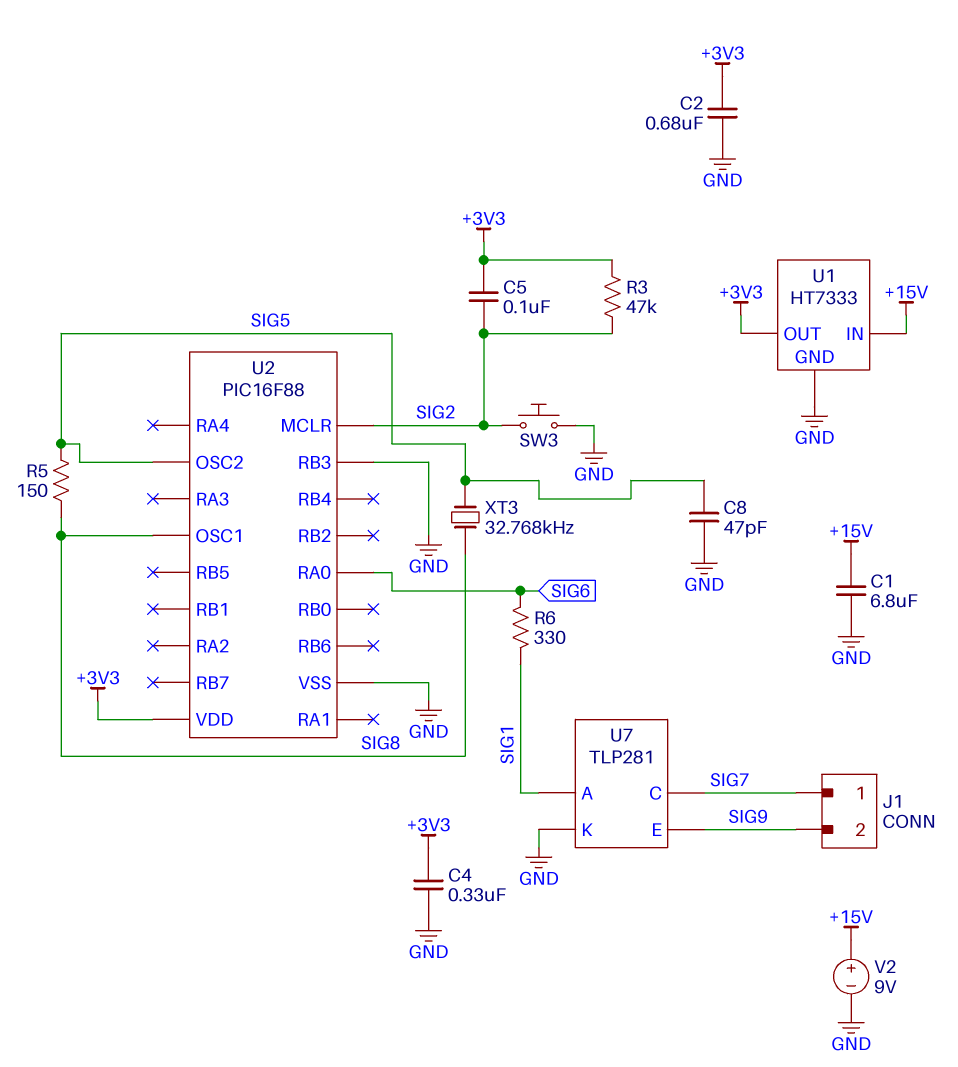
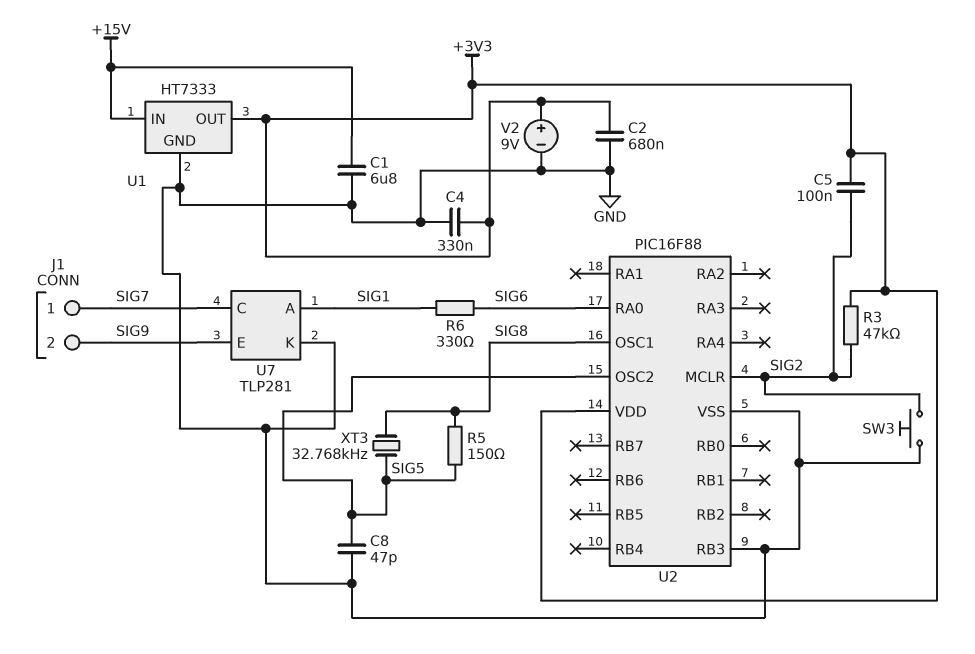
V2: 9V (plus +15V, minus GND) -> 9V (plus +3V3, minus GND)

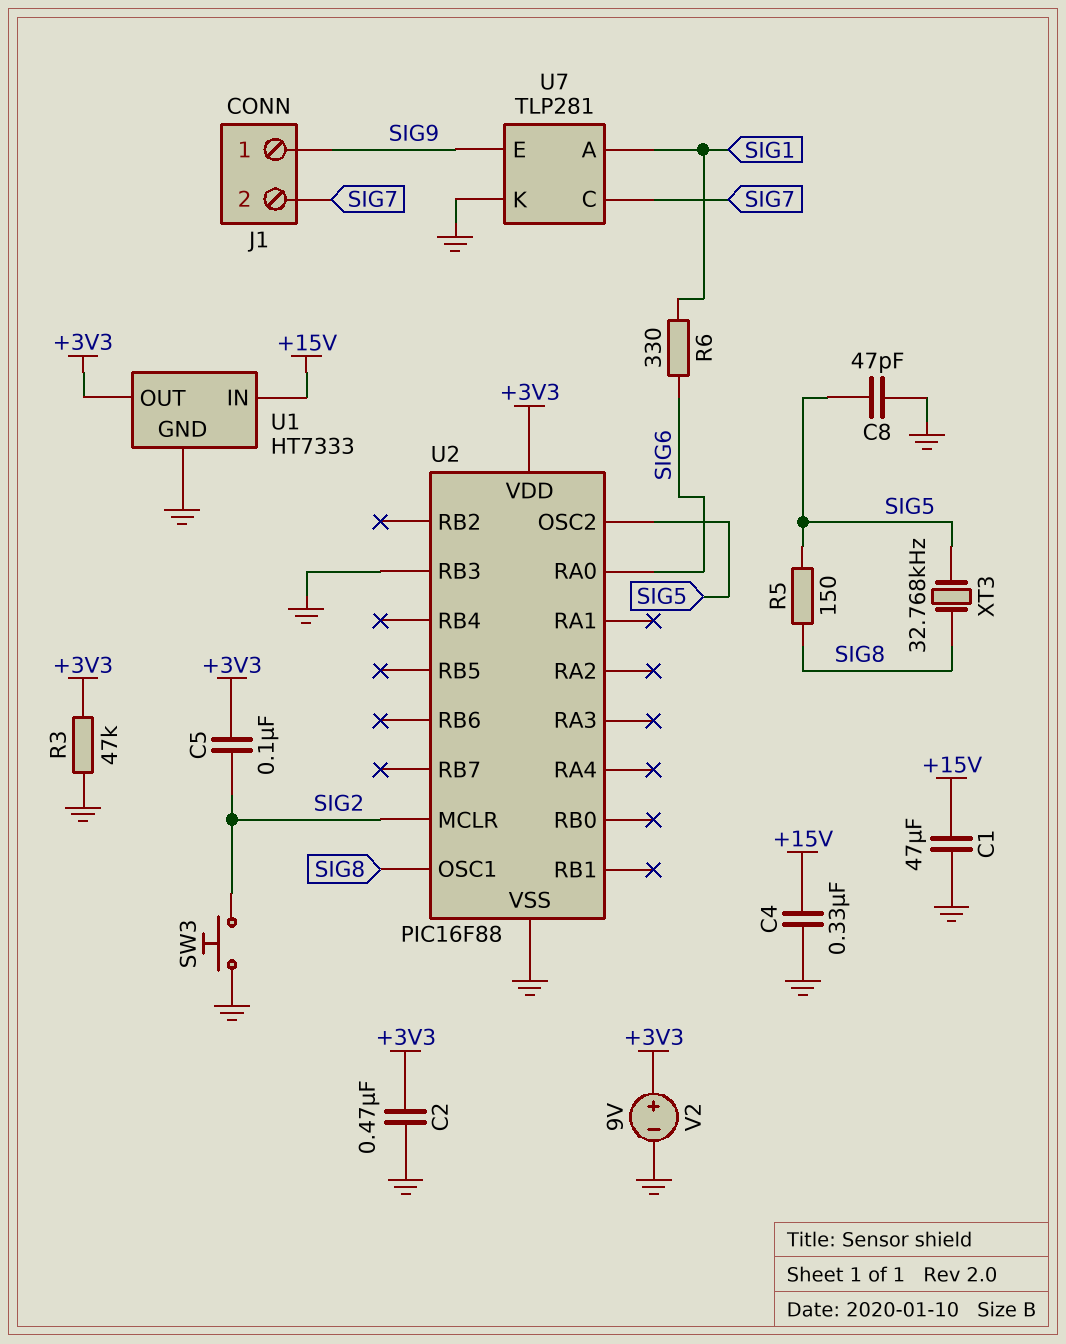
C1: 6.8uF (+15V, GND) -> 47uF (+15V, GND)
C2: 680nF (+3V3, GND) -> 470nF (+3V3, GND)
C4: 330nF (+3V3, GND) -> 330nF (+15V, GND)
J1 pin 1: SIG7 -> SIG9
J1 pin 2: SIG9 -> SIG7
R3: 47k (+3V3, SIG2) -> 47k (+3V3, GND)

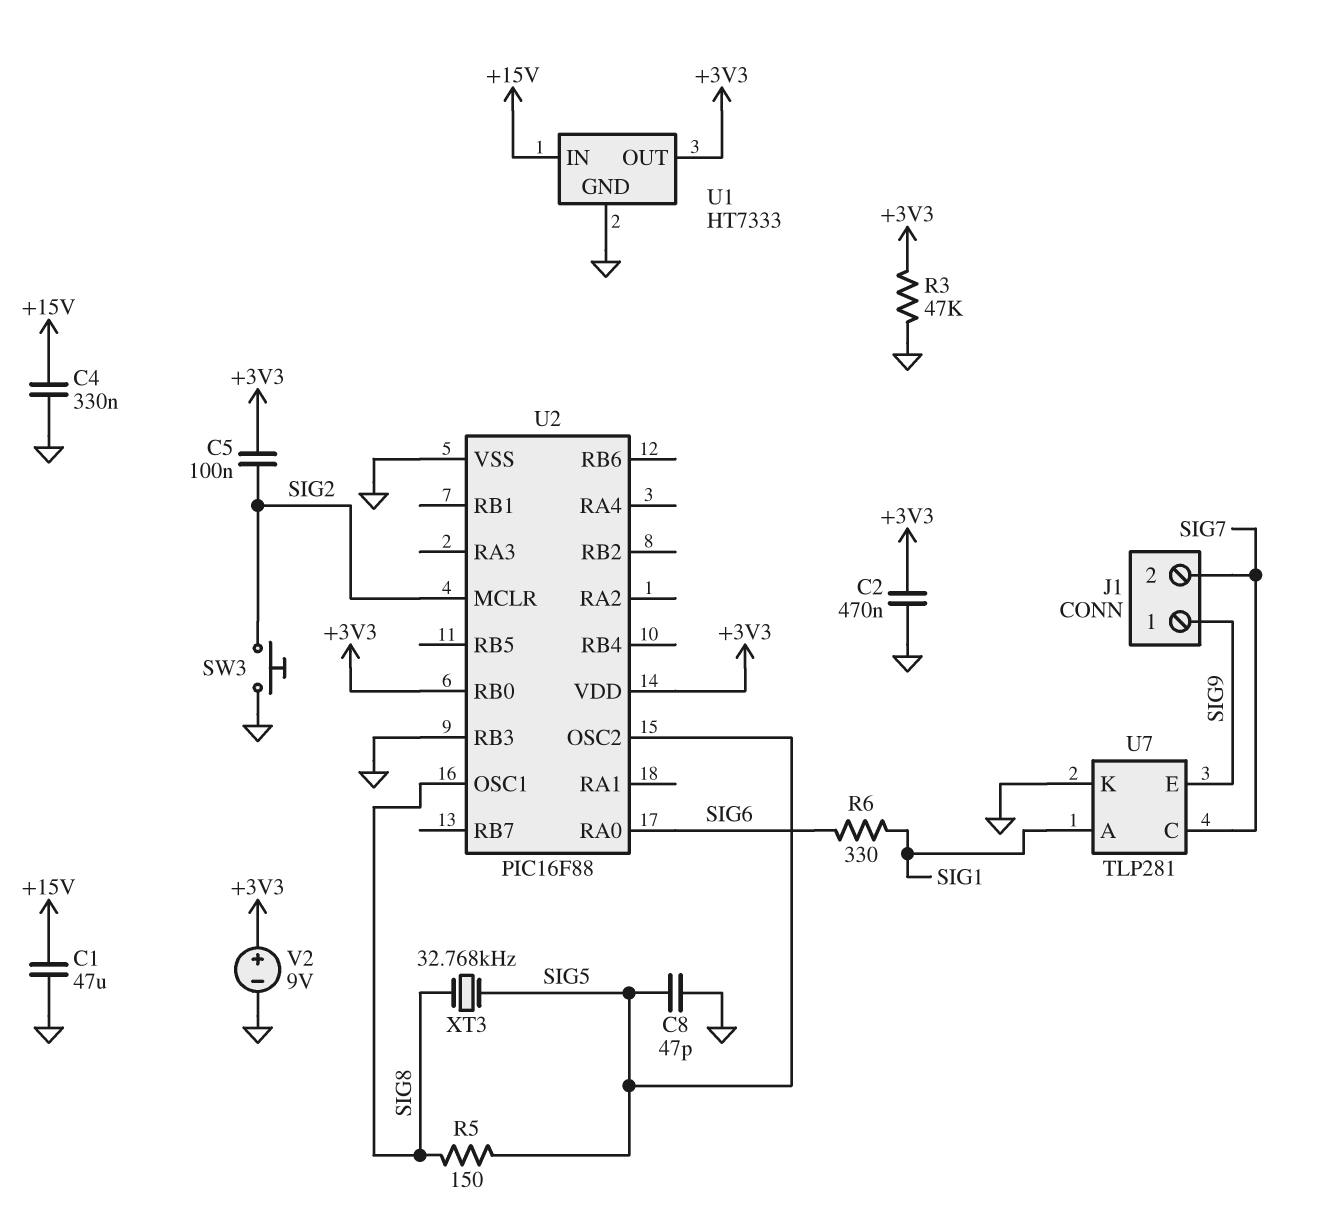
U2 pin RB0: none -> +3V3

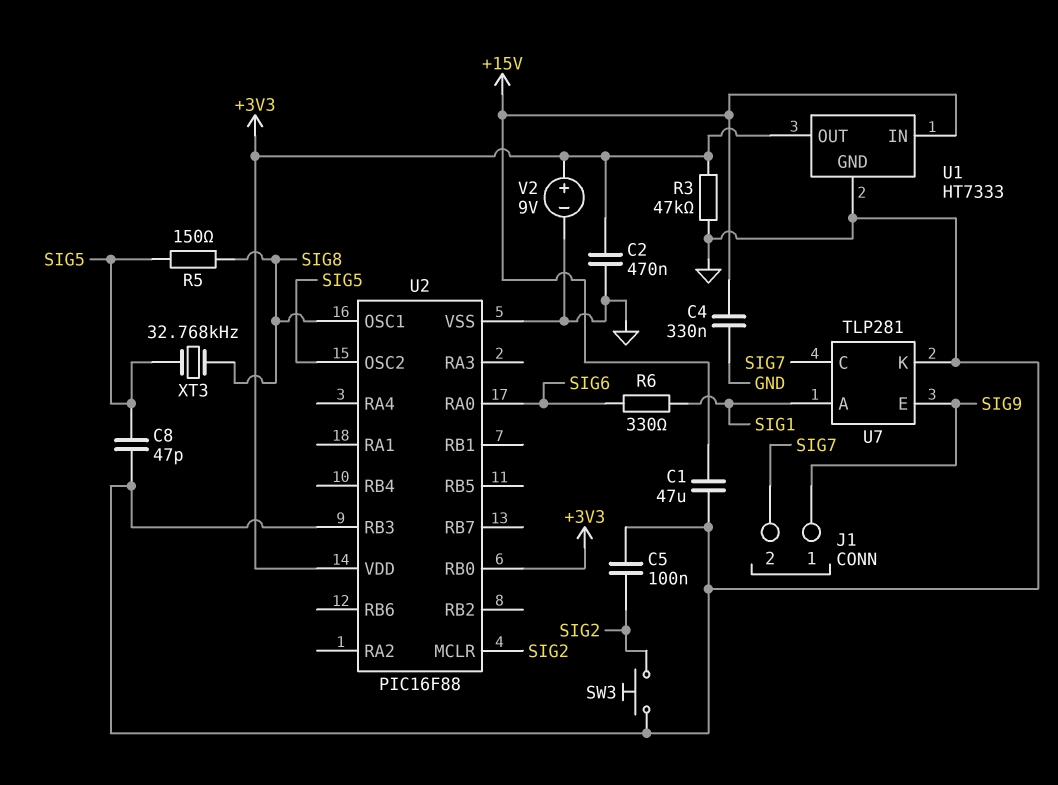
C5: 100nF (+3V3, SIG2) -> 100nF (GND, SIG2)

